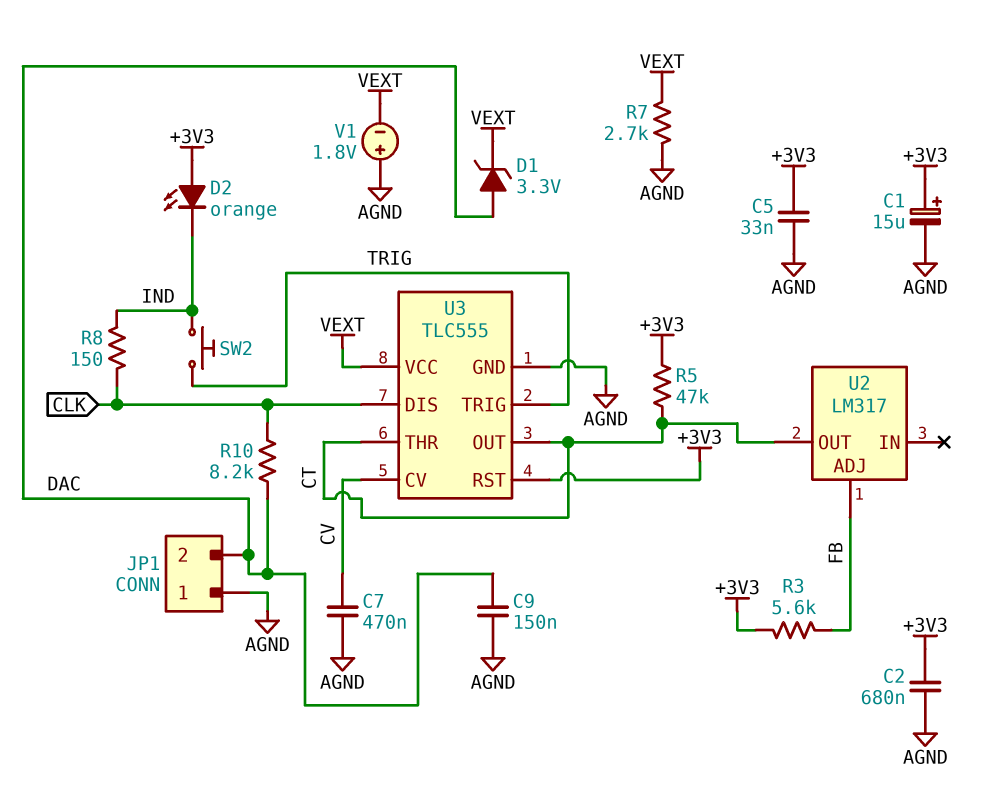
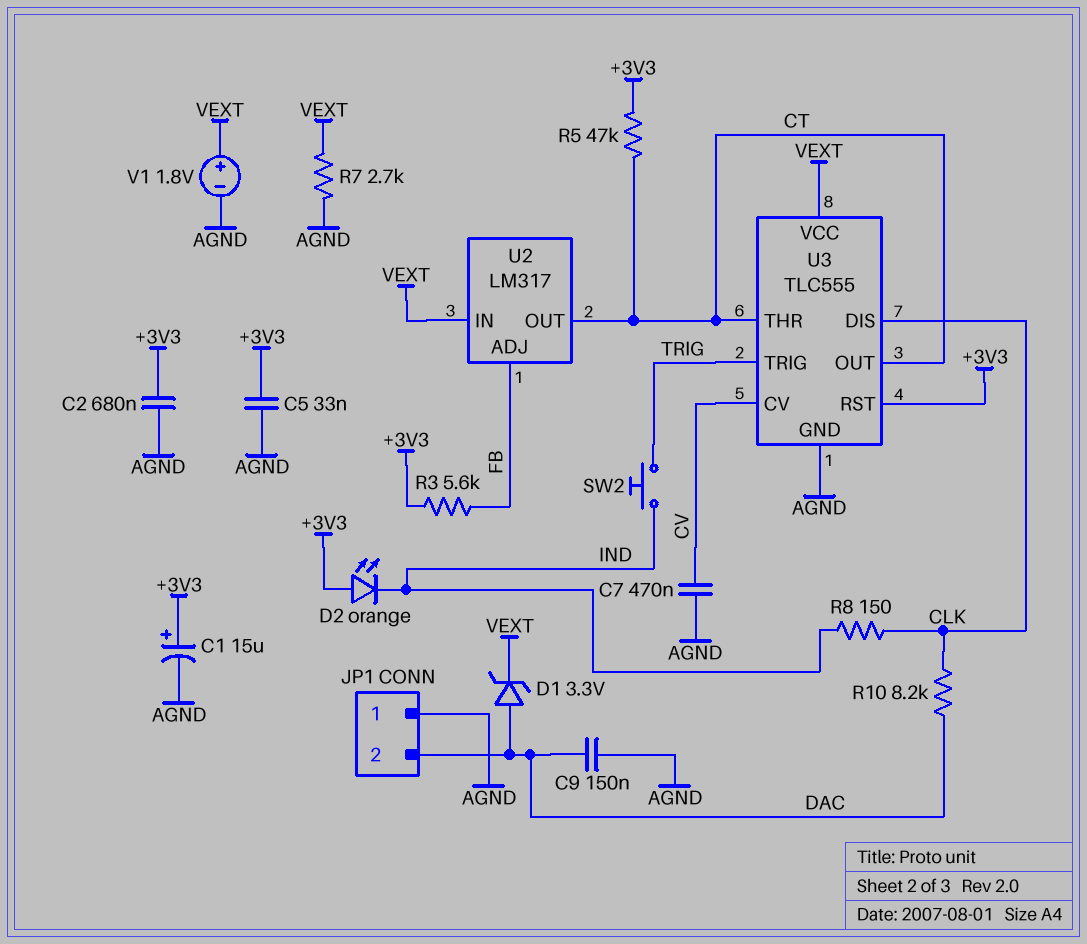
U2 pin IN: none -> VEXT
V1: 1.8V (plus AGND, minus VEXT) -> 1.8V (plus VEXT, minus AGND)

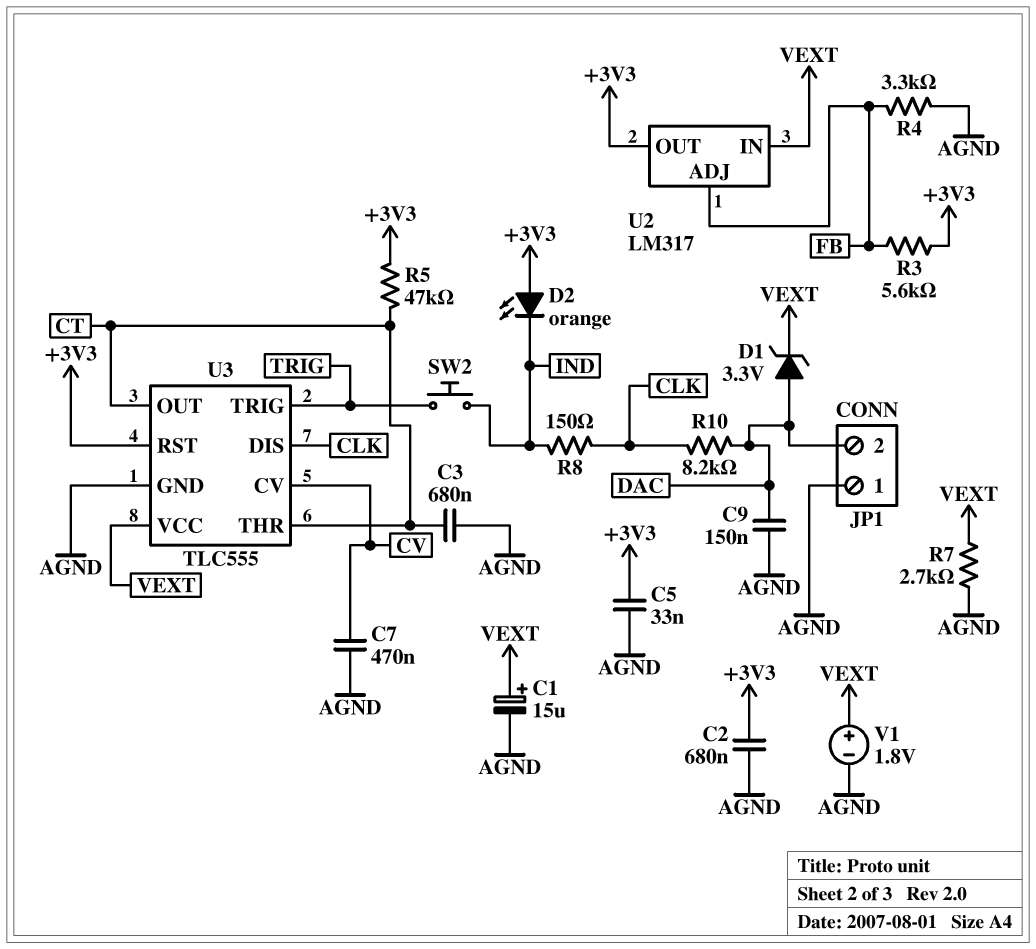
C1: 15uF (plus +3V3, minus AGND) -> 15uF (plus VEXT, minus AGND)
C3: none -> 680nF (AGND, CT)
R4: none -> 3.3k (AGND, FB)
U2 pin OUT: CT -> +3V3

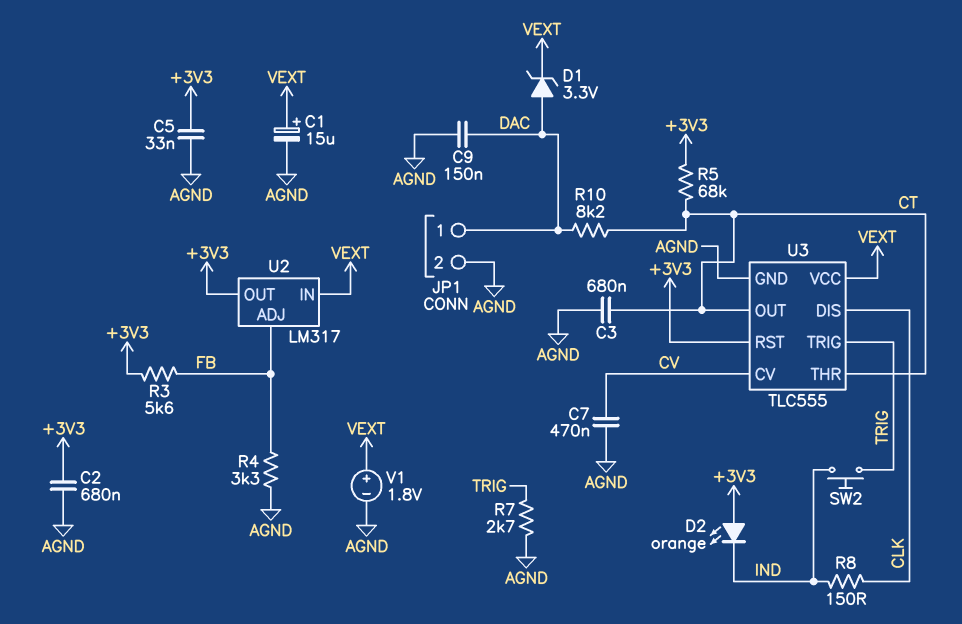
JP1 pin 1: AGND -> DAC
JP1 pin 2: DAC -> AGND
R5: 47k (+3V3, CT) -> 68k (+3V3, CT)
R7: 2.7k (AGND, VEXT) -> 2.7k (AGND, TRIG)
R10: 8.2k (CLK, DAC) -> 8.2k (CT, DAC)

